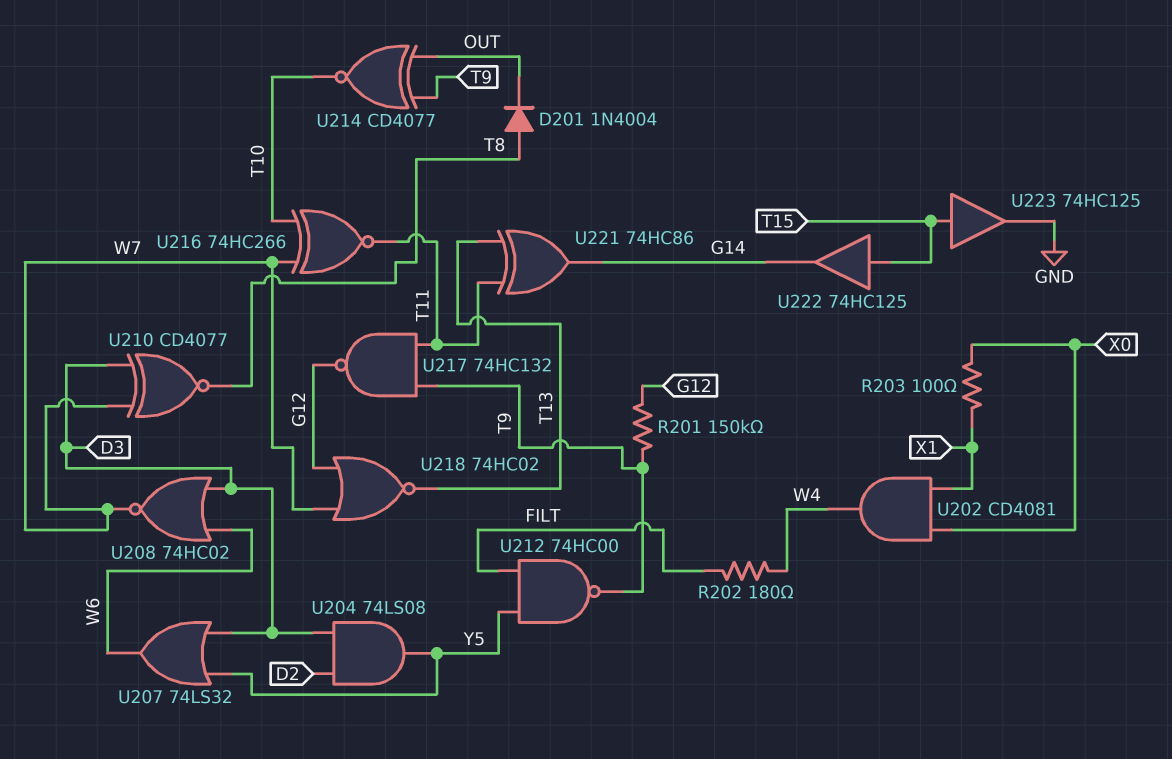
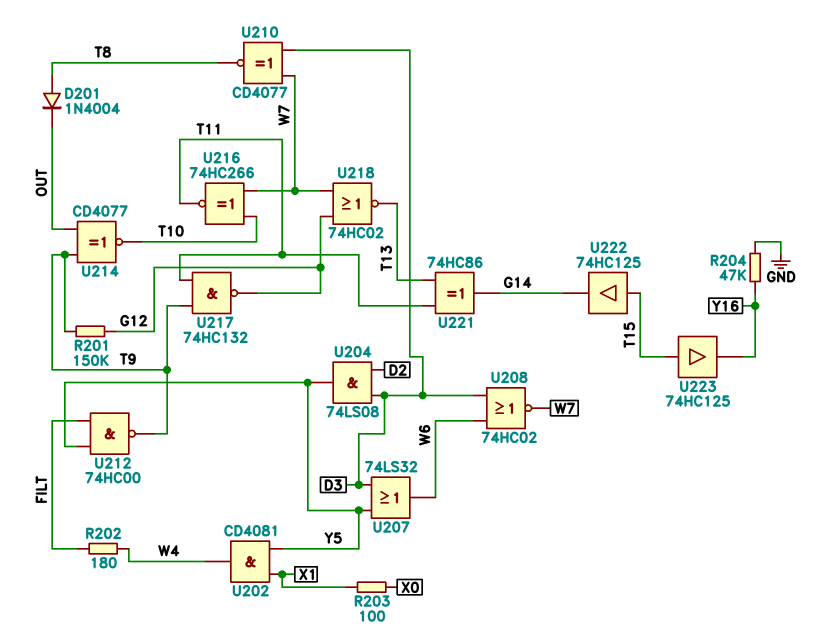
R204: none -> 47k (GND, Y16)
U202: AND CD4081 (in X0, in X1, out W4) -> AND CD4081 (in X1, in Y5, out W4)
U223: buffer 74HC125 (in T15, out GND) -> buffer 74HC125 (in T15, out Y16)

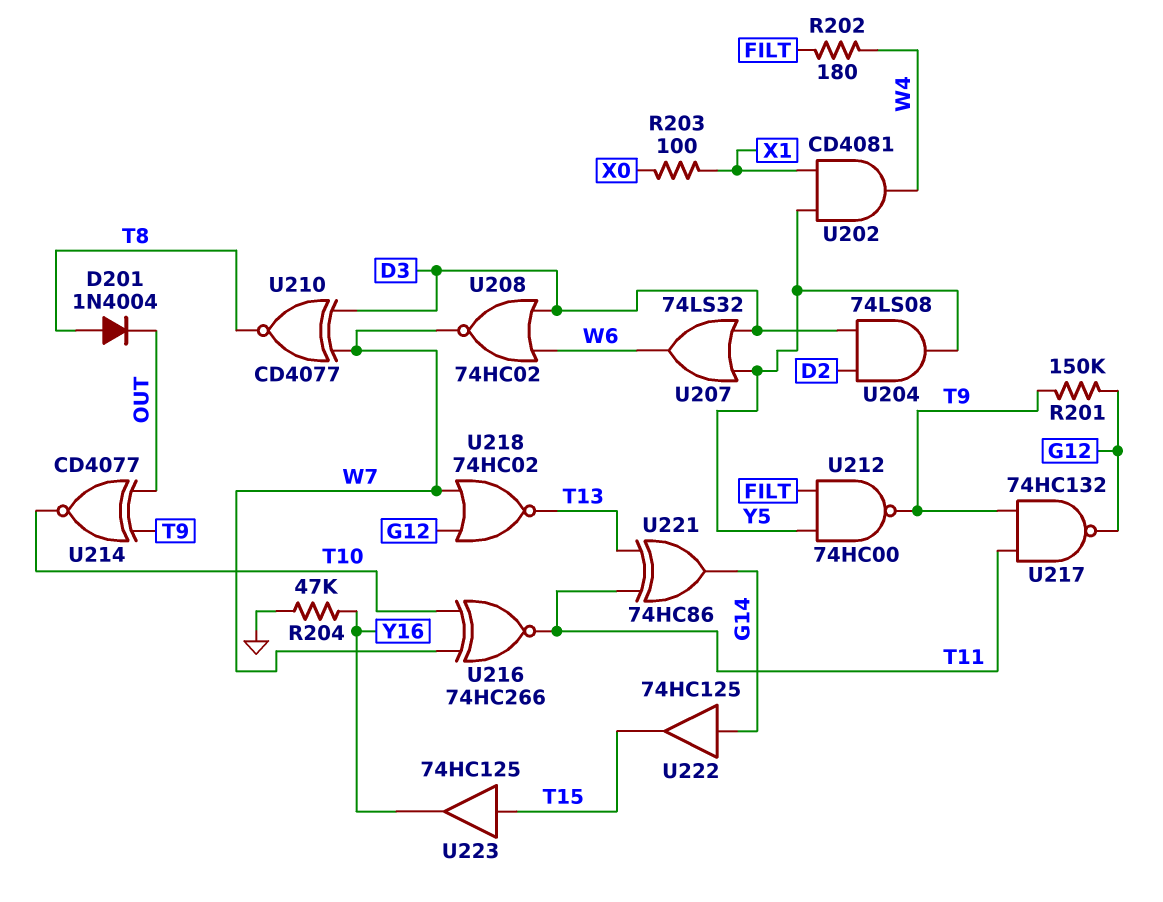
U222: buffer 74HC125 (in T15, out G14) -> buffer 74HC125 (in G14, out T15)

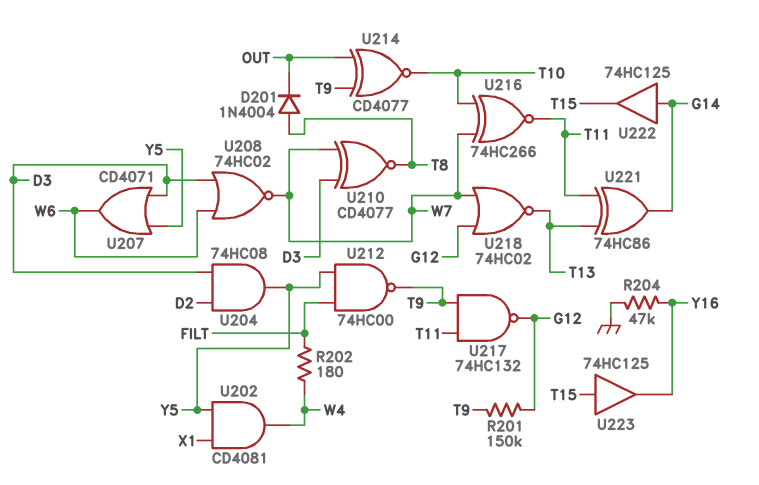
R203: 100 (X0, X1) -> none
U204: AND 74LS08 (in D2, in D3, out Y5) -> AND 74HC08 (in D2, in D3, out Y5)
U207: OR 74LS32 (in D3, in Y5, out W6) -> OR CD4071 (in D3, in Y5, out W6)

